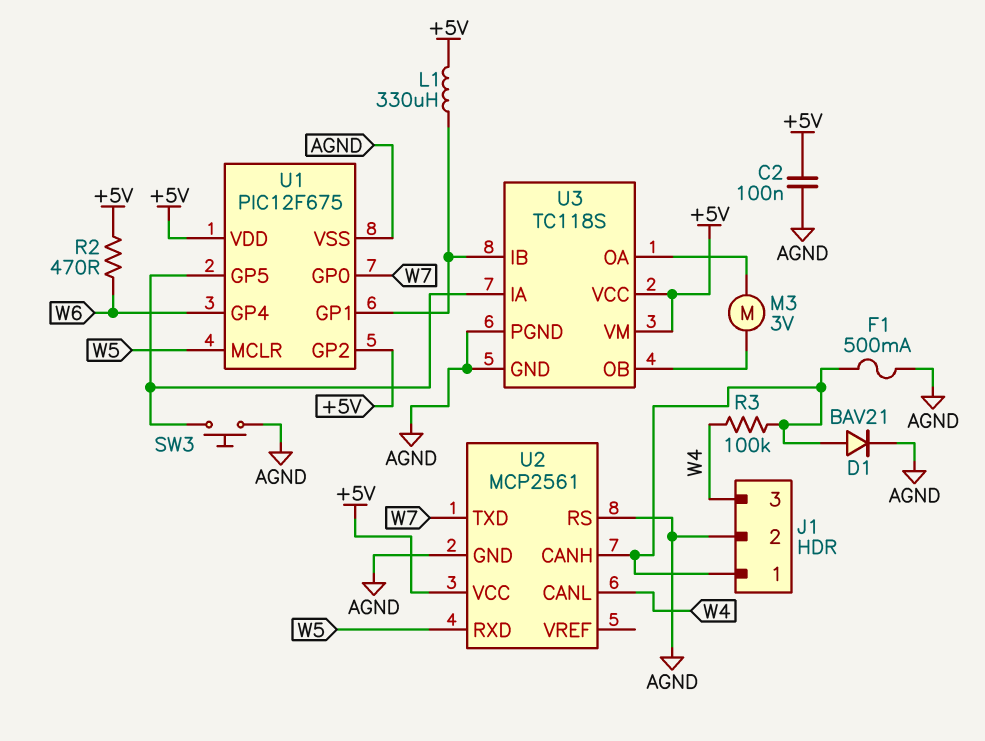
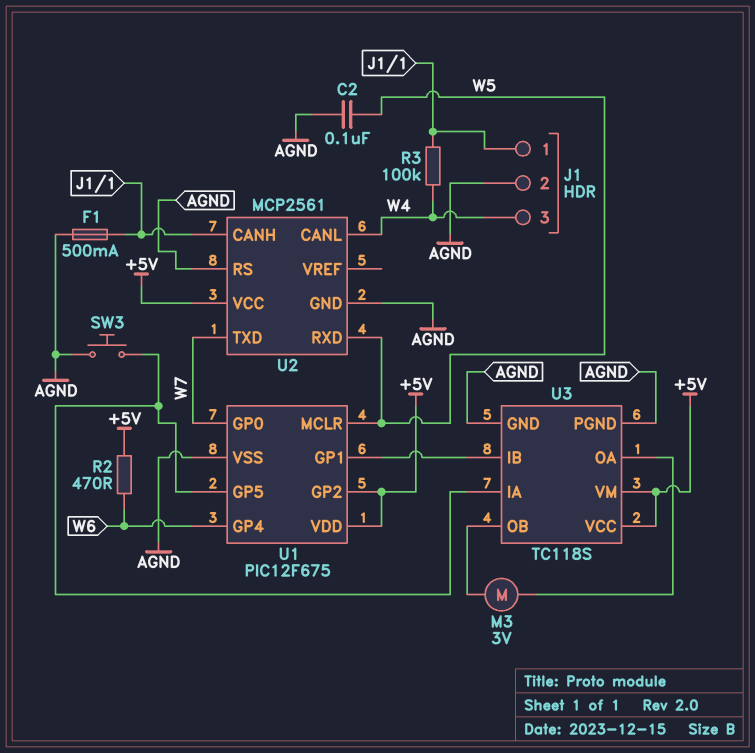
C2: 100nF (+5V, AGND) -> 100nF (AGND, W5)
D1: diode BAV21 (A J1/1, K AGND) -> none
L1: 330uH (+5V, U1/GP1) -> none

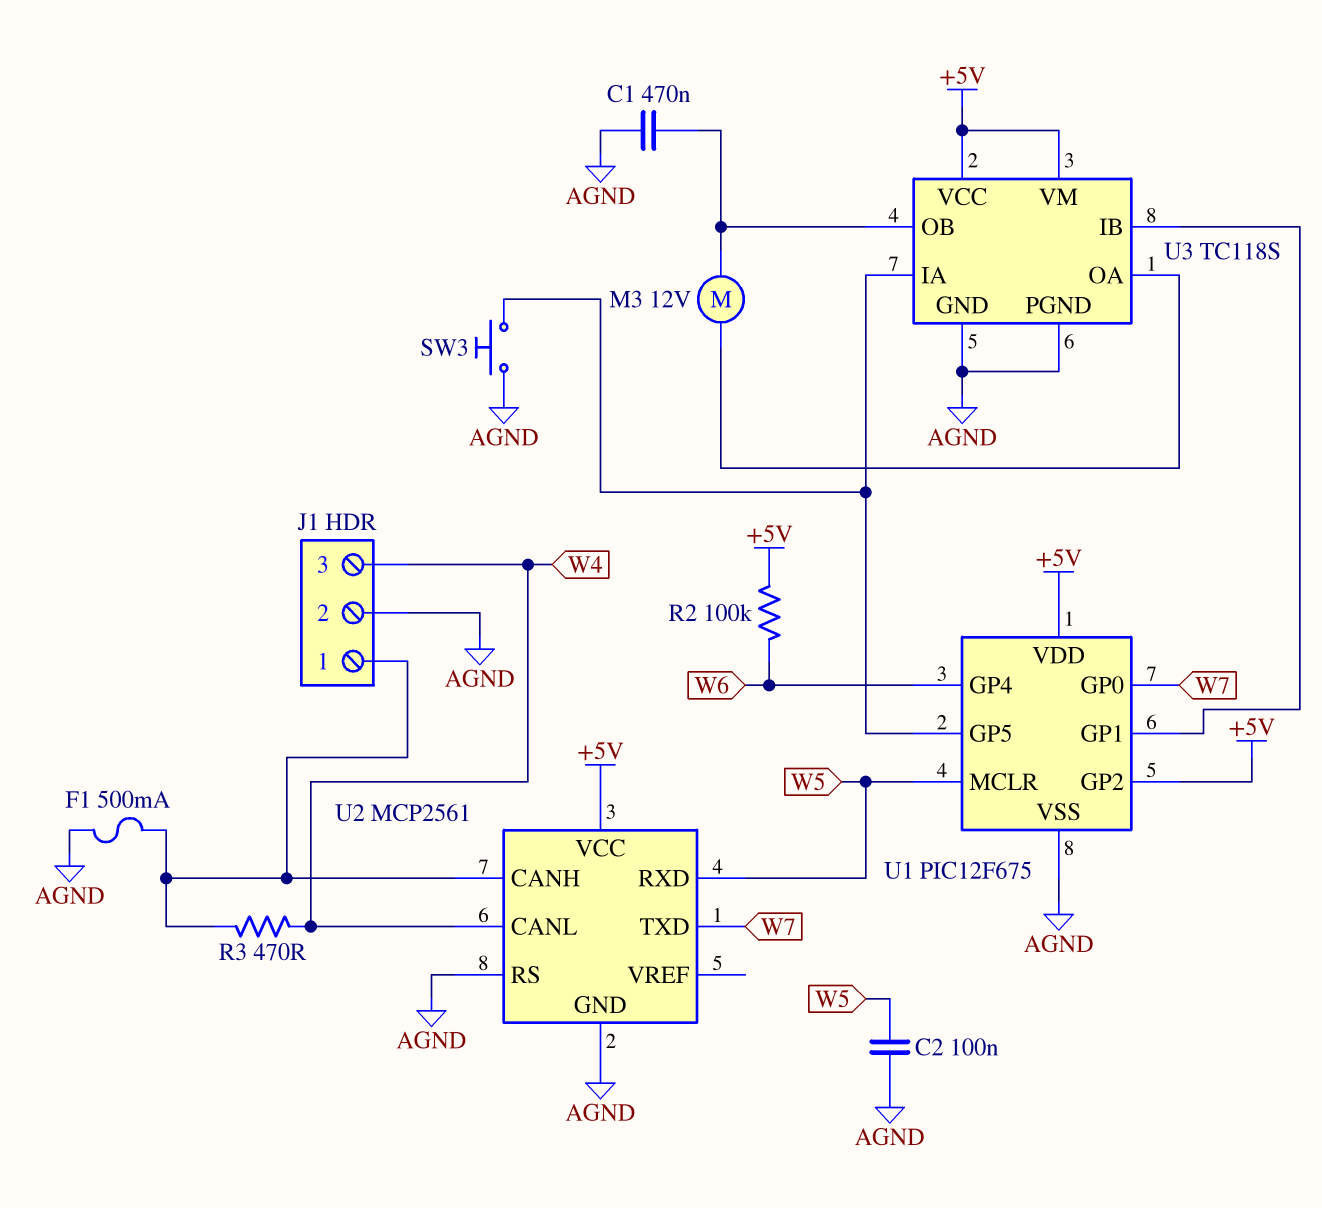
C1: none -> 470nF (AGND, U3/OB)
M3: motor 3V (U3/OA, U3/OB) -> motor 12V (U3/OA, U3/OB)
R2: 470 (+5V, W6) -> 100k (+5V, W6)
R3: 100k (J1/1, W4) -> 470 (J1/1, W4)

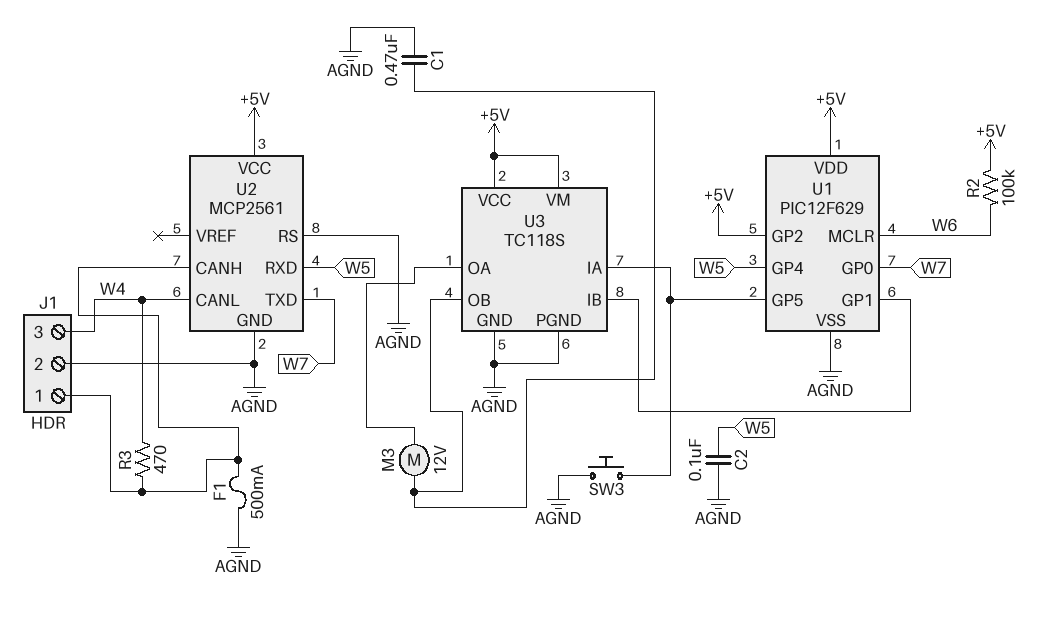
U1: PIC12F675 -> PIC12F629
U1 pin GP4: W6 -> W5
U1 pin MCLR: W5 -> W6

